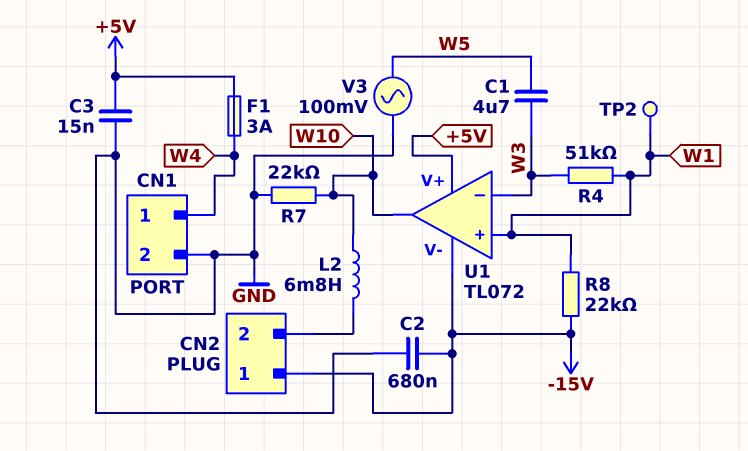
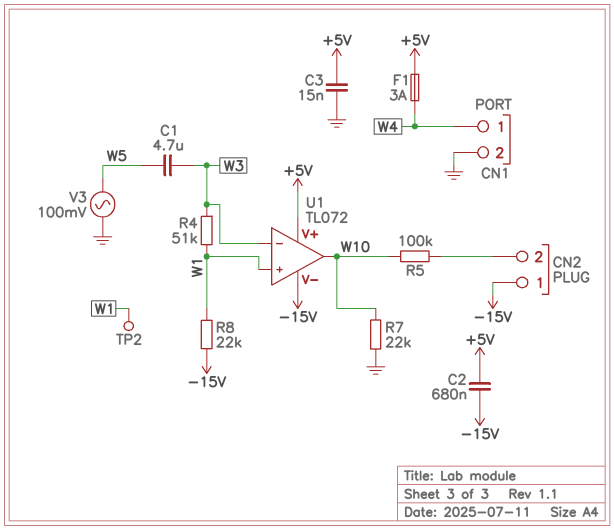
C2: 680nF (-15V, GND) -> 680nF (+5V, -15V)
L2: 6.8mH (CN2/2, W10) -> none
R5: none -> 100k (CN2/2, W10)

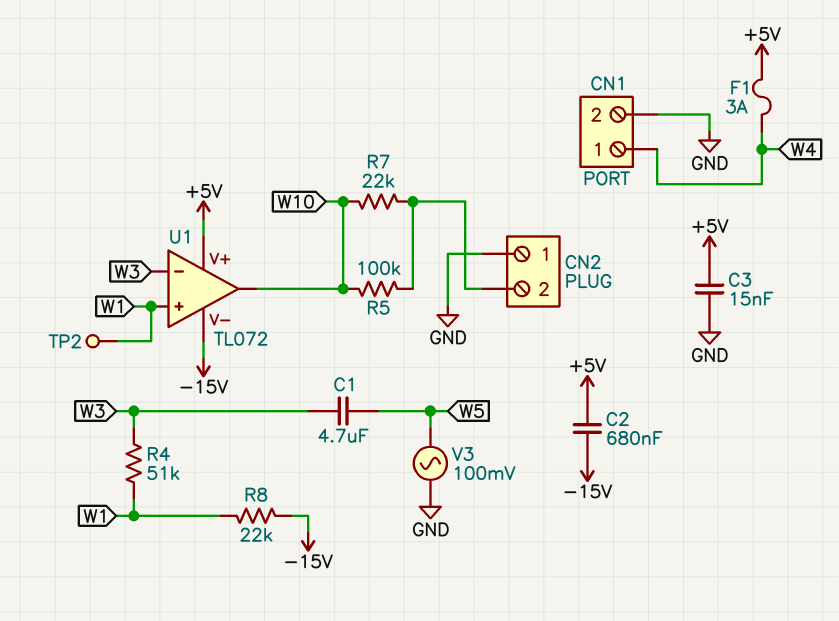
CN2 pin 1: -15V -> GND
R7: 22k (GND, W10) -> 22k (CN2/2, W10)

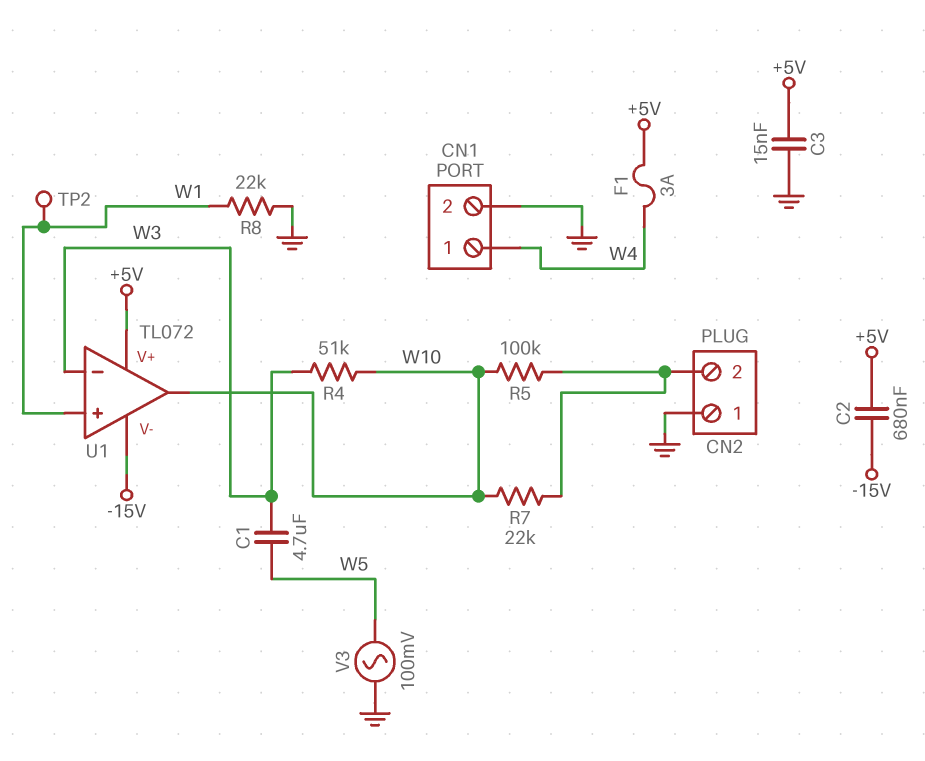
R4: 51k (W1, W3) -> 51k (W3, W10)
R8: 22k (-15V, W1) -> 22k (GND, W1)

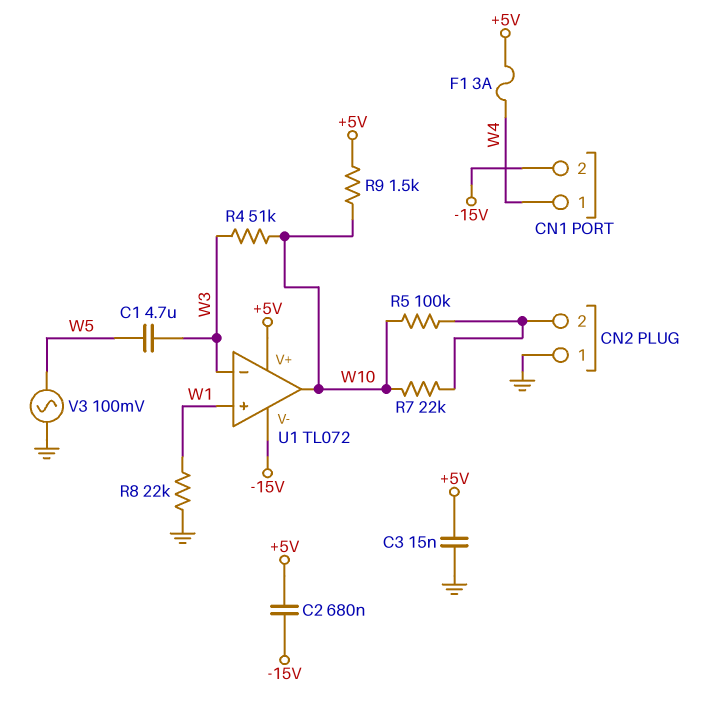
CN1 pin 2: GND -> -15V
R9: none -> 1.5k (+5V, W10)
TP2: test point (W1) -> none

